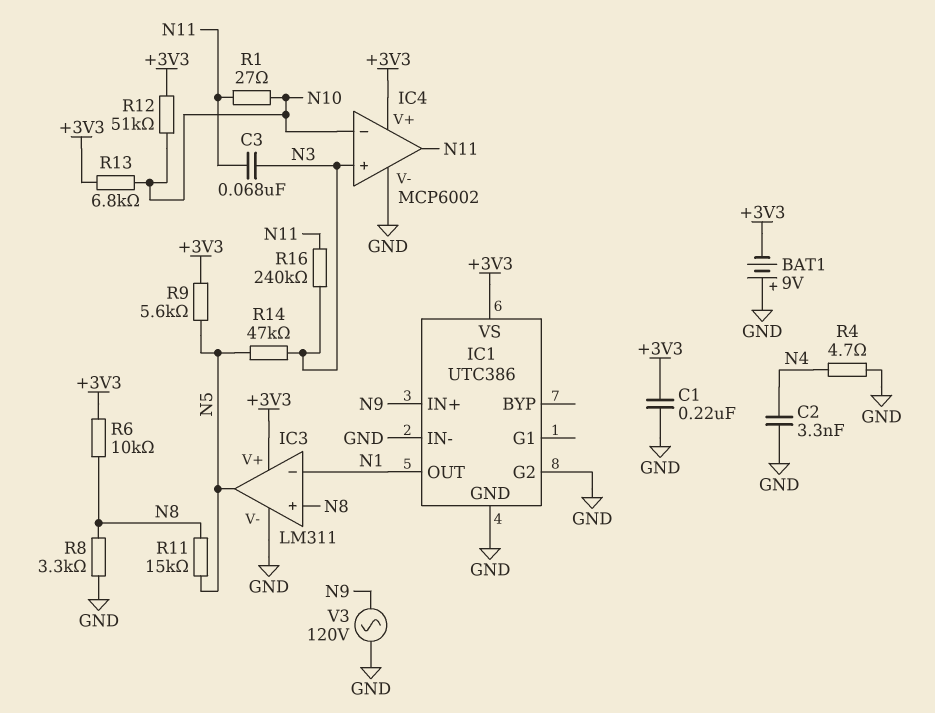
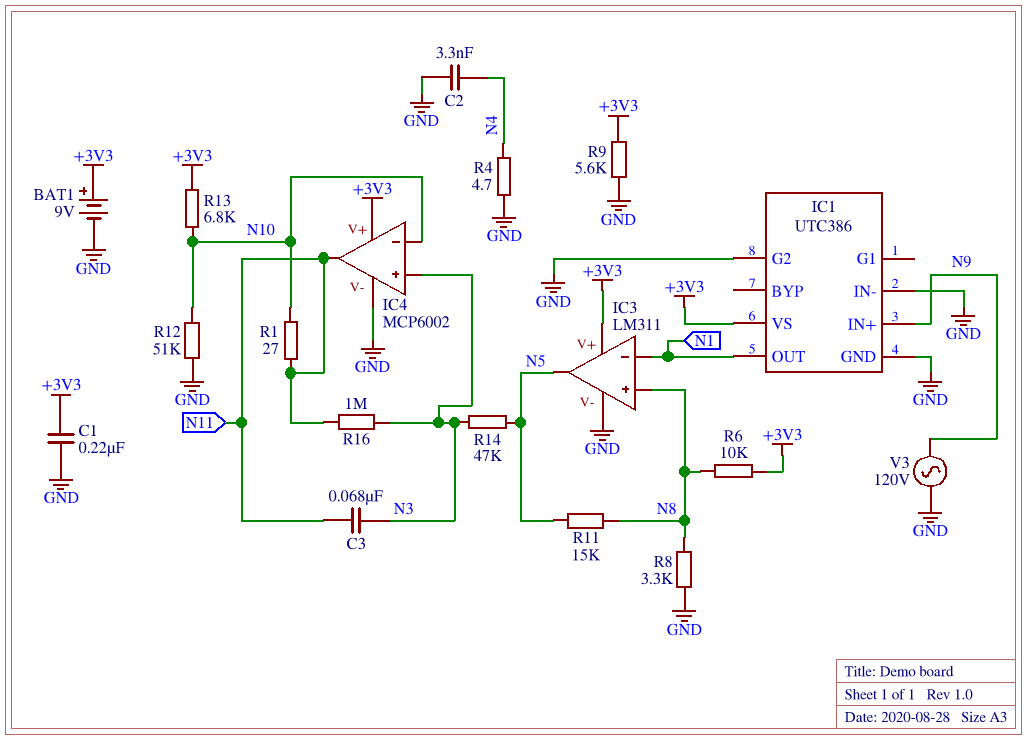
BAT1: 9V (plus GND, minus +3V3) -> 9V (plus +3V3, minus GND)
R9: 5.6k (+3V3, N5) -> 5.6k (+3V3, GND)
R12: 51k (+3V3, N10) -> 51k (GND, N10)
R16: 240k (N3, N11) -> 1M (N3, N11)

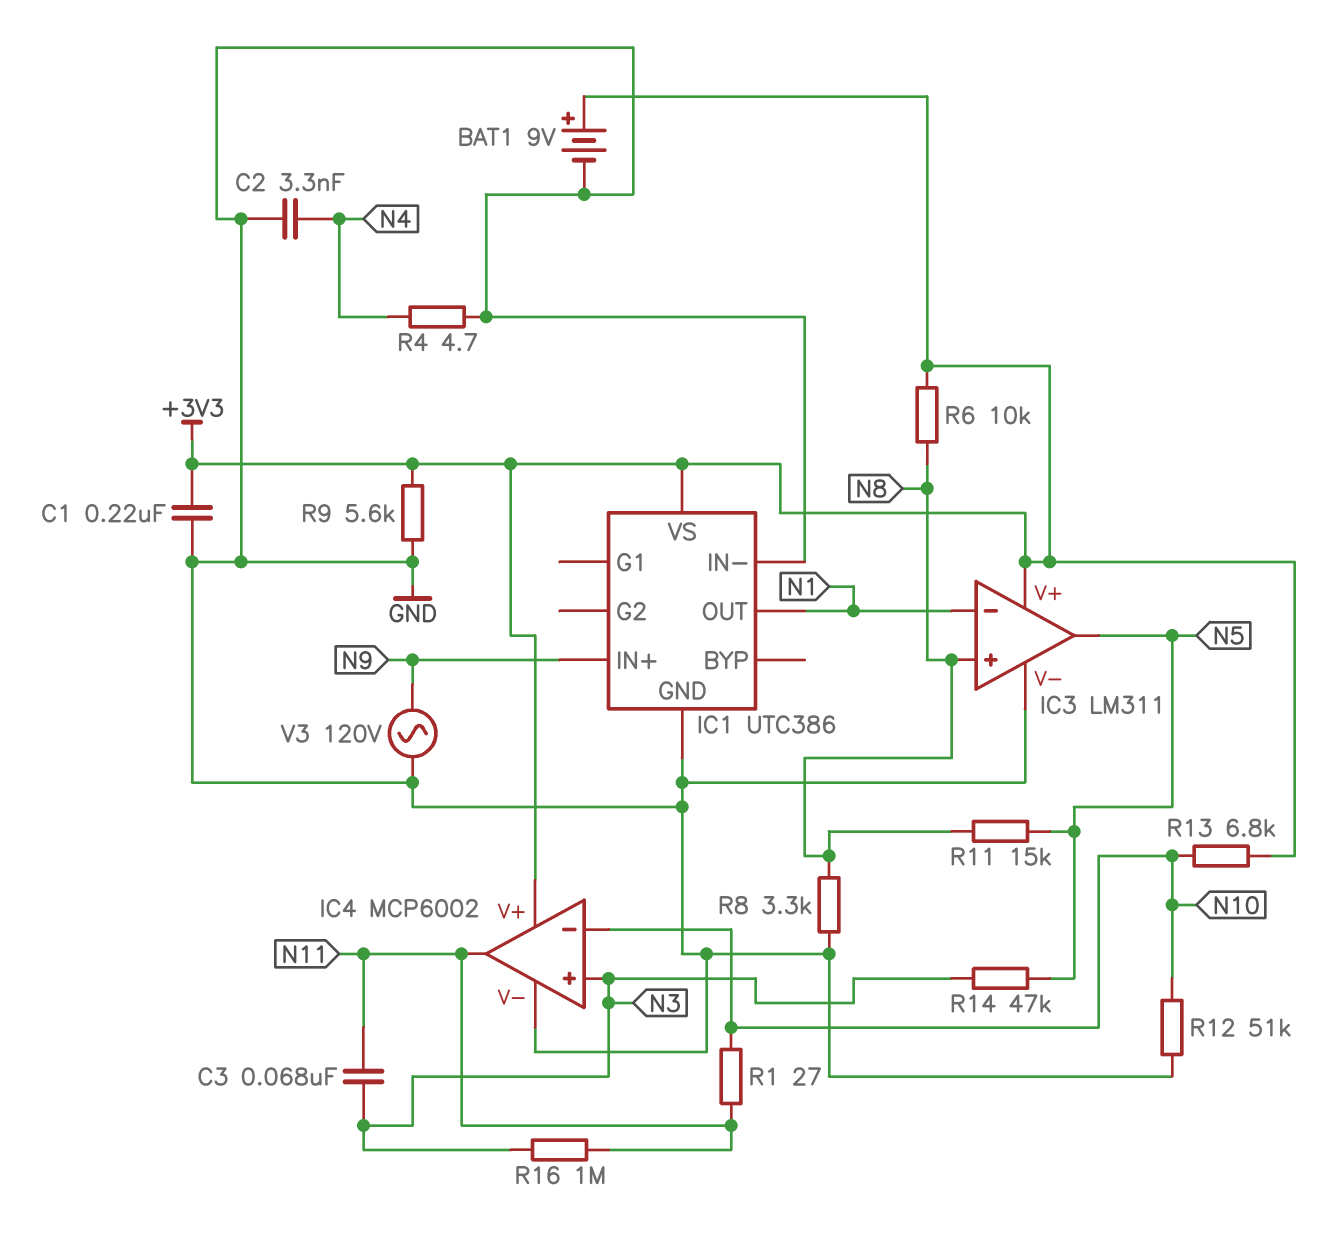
IC1 pin G2: GND -> none

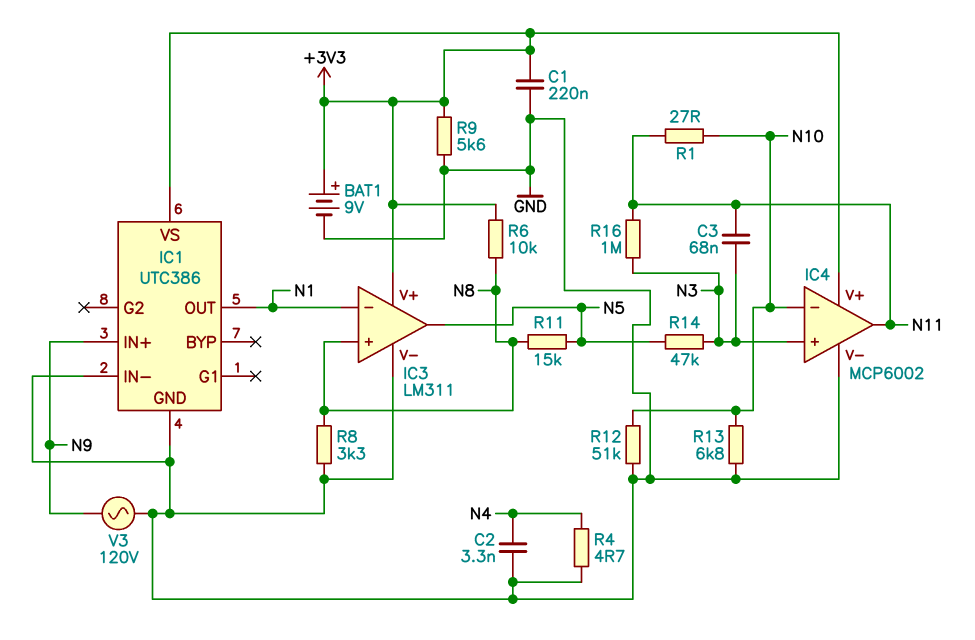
R13: 6.8k (+3V3, N10) -> 6.8k (GND, N10)

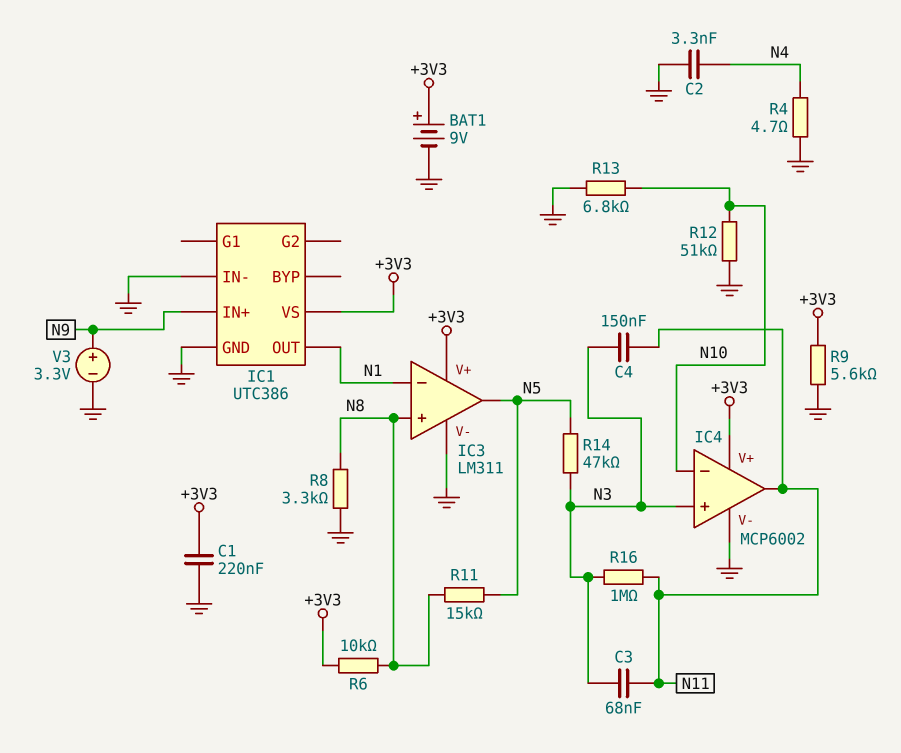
C4: none -> 150nF (N3, N11)
R1: 27 (N10, N11) -> none
V3: AC 120V (GND, N9) -> 3.3V (plus N9, minus GND)

